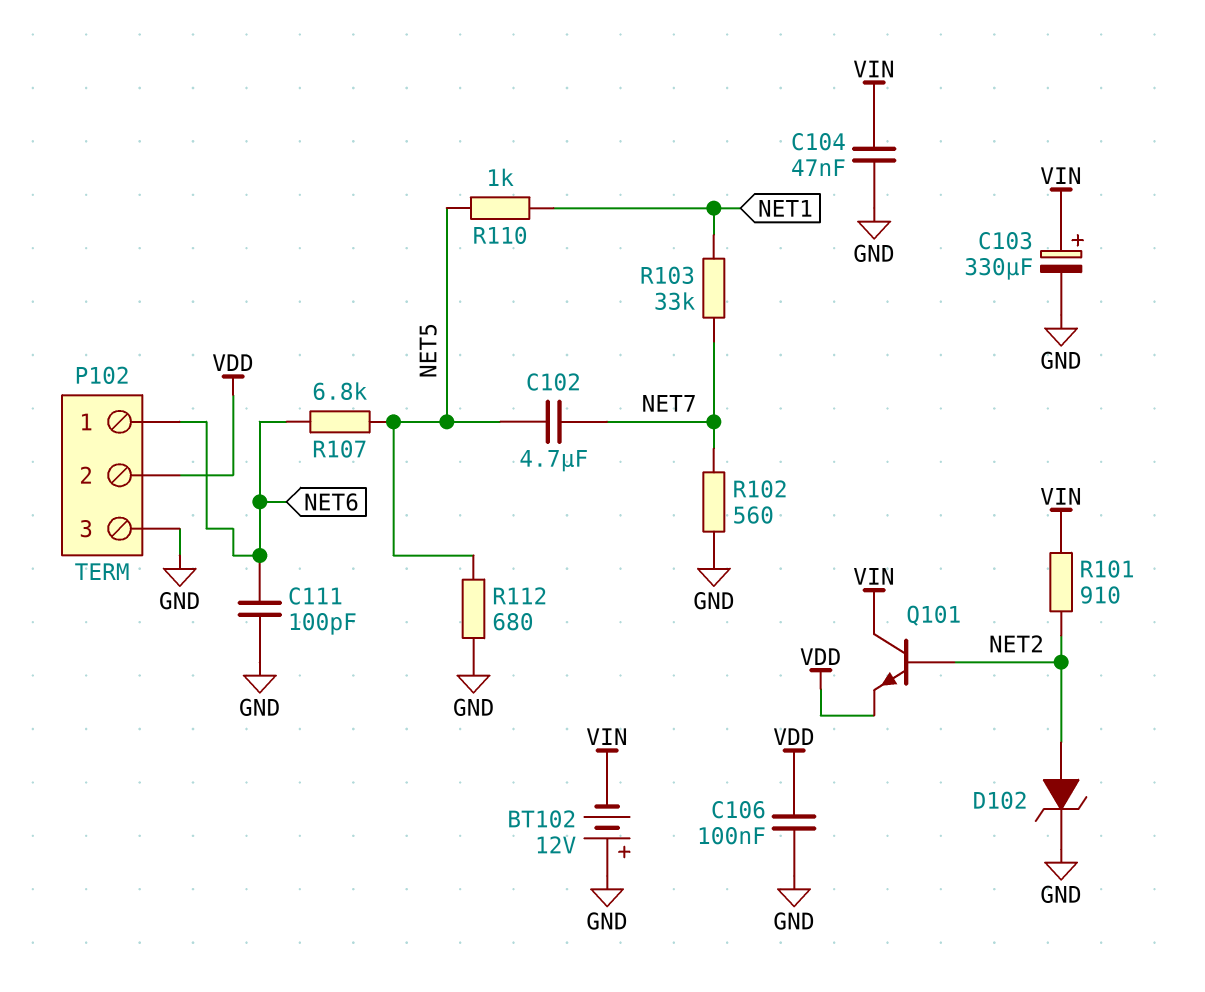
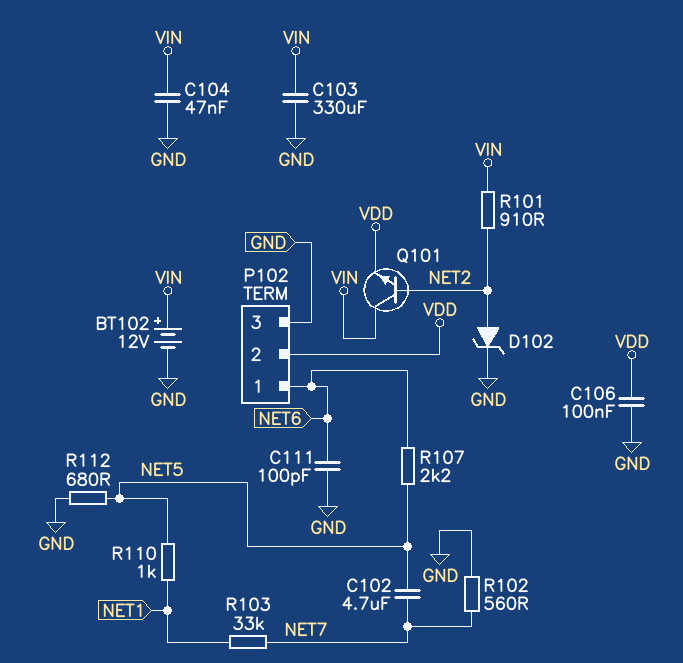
BT102: 12V (plus GND, minus VIN) -> 12V (plus VIN, minus GND)
C103: 330uF (plus VIN, minus GND) -> 330uF (GND, VIN)
R107: 6.8k (NET5, NET6) -> 2.2k (NET5, NET6)

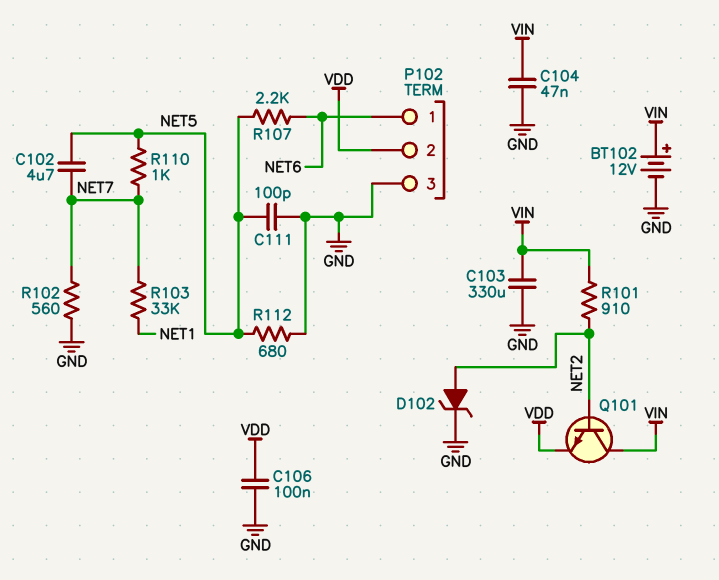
C111: 100pF (GND, NET6) -> 100pF (GND, NET5)
R110: 1k (NET1, NET5) -> 1k (NET5, NET7)

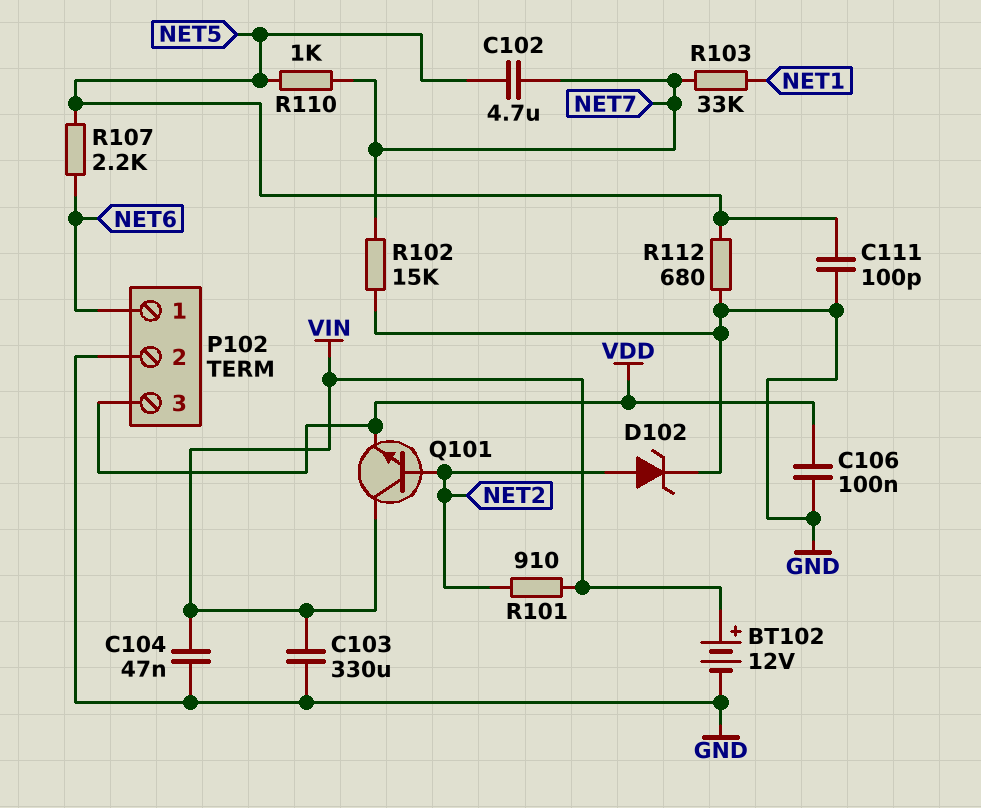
P102 pin 2: VDD -> GND
P102 pin 3: GND -> VDD
R102: 560 (GND, NET7) -> 15k (GND, NET7)

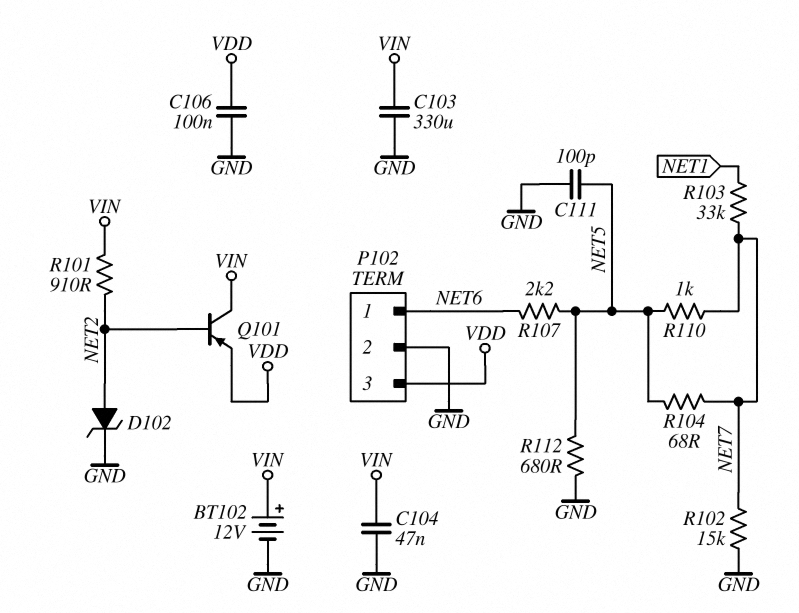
C102: 4.7uF (NET5, NET7) -> none
Q101: NPN (B NET2, C VIN, E VDD) -> PNP (B NET2, C VIN, E VDD)
R104: none -> 68 (NET5, NET7)

